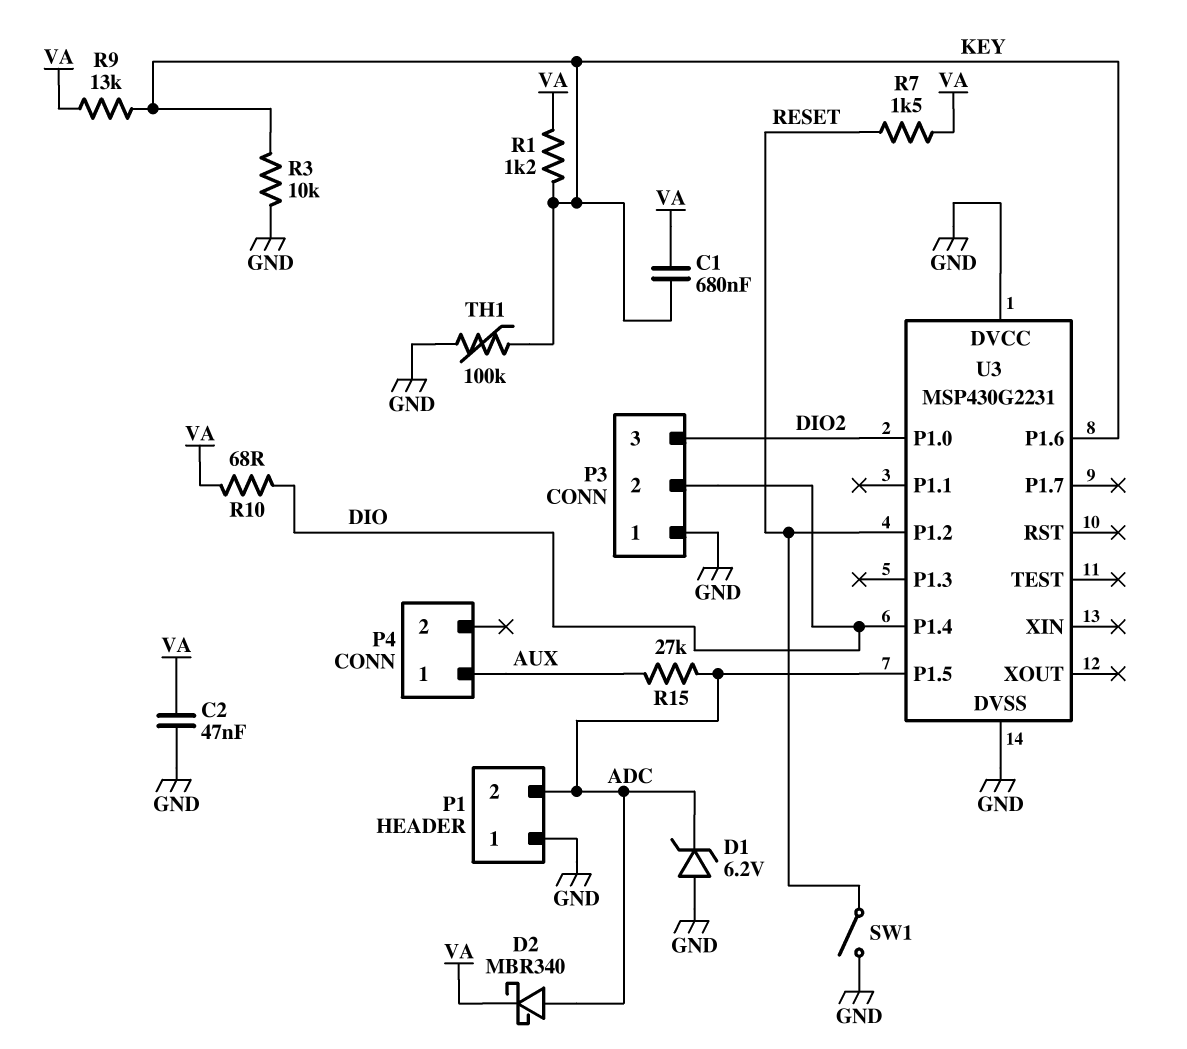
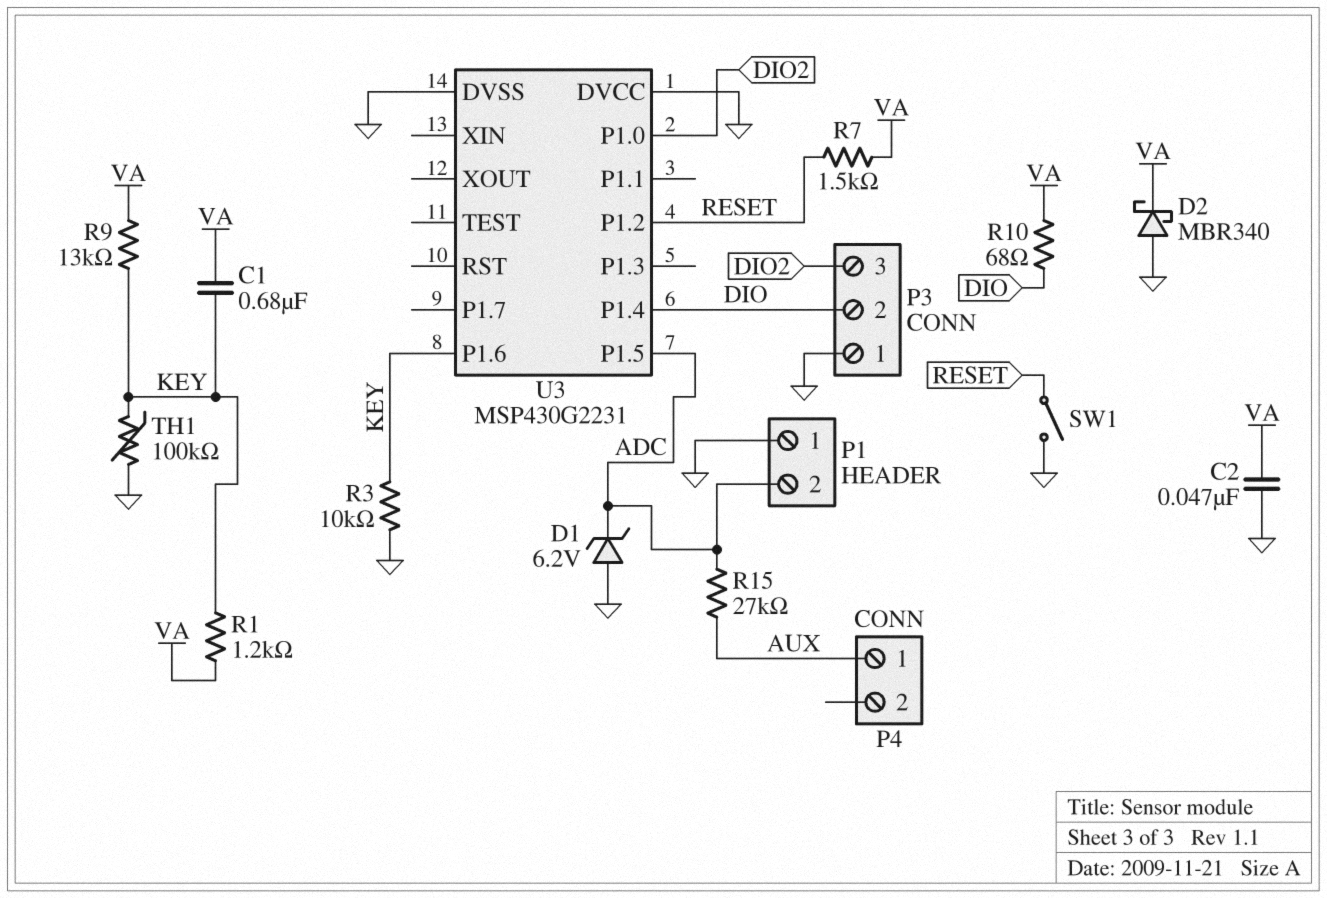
D2: schottky MBR340 (A ADC, K VA) -> schottky MBR340 (A GND, K VA)

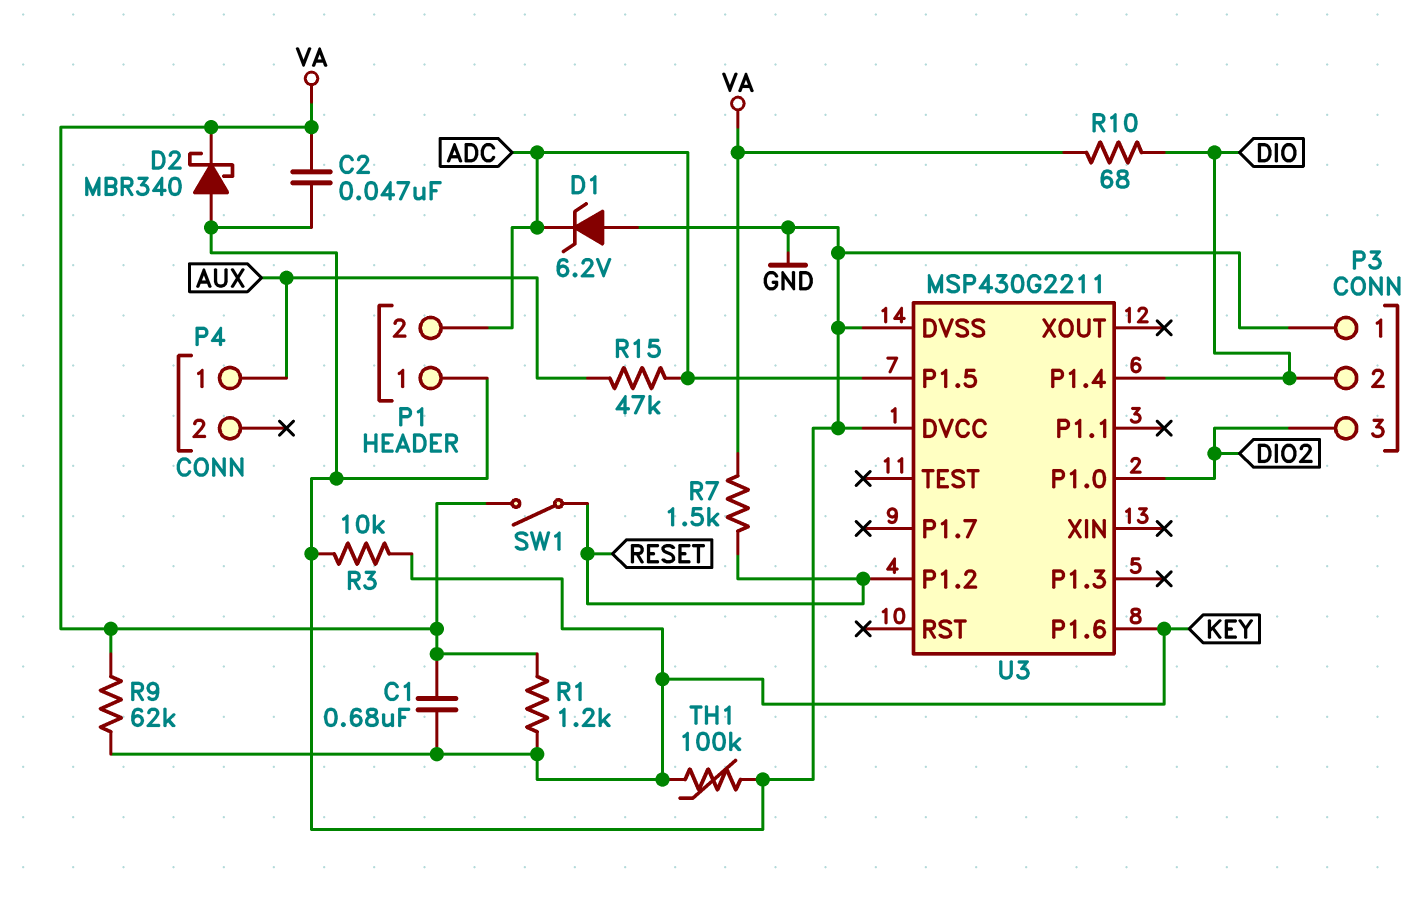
R9: 13k (KEY, VA) -> 62k (KEY, VA)
R15: 27k (ADC, AUX) -> 47k (ADC, AUX)
SW1: switch (GND, RESET) -> switch (RESET, VA)
U3: MSP430G2231 -> MSP430G2211

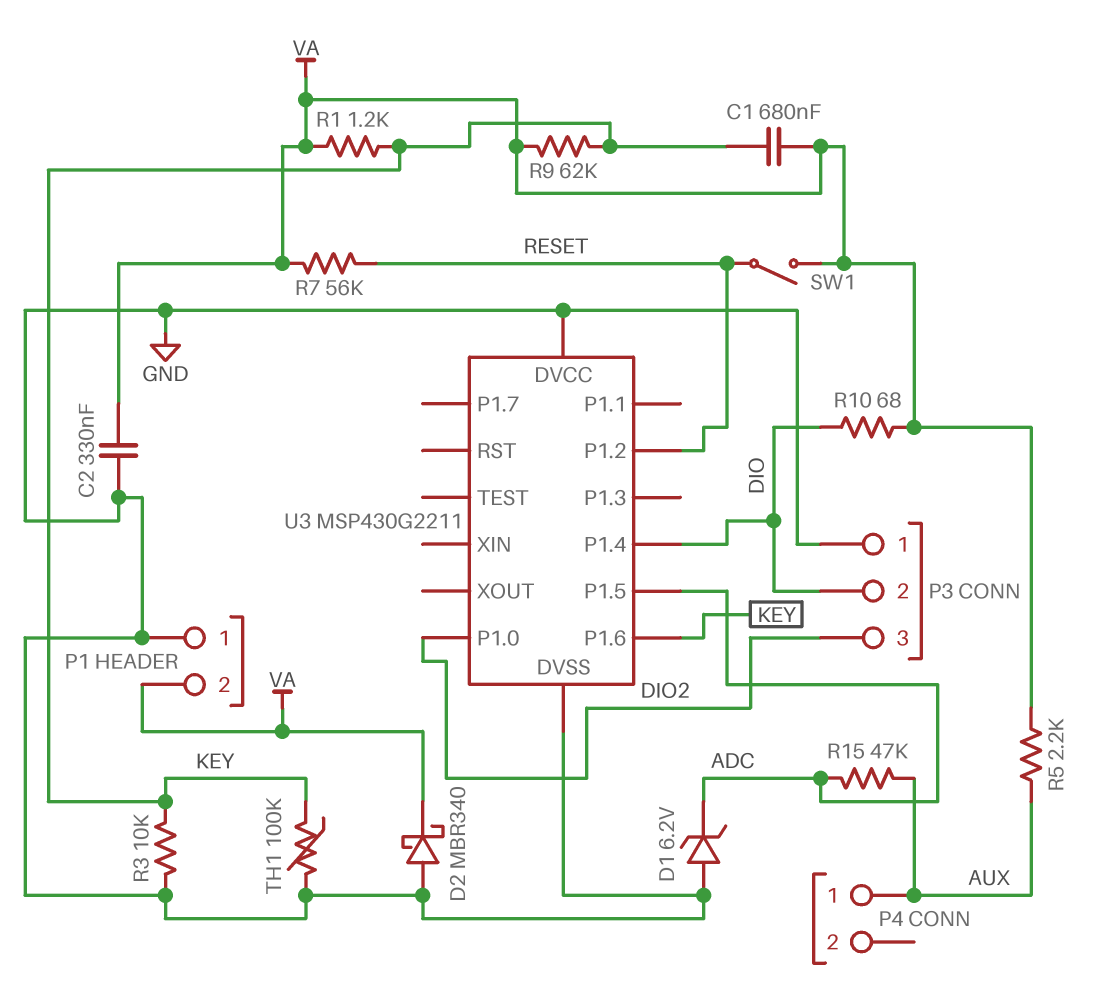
C2: 47nF (GND, VA) -> 330nF (GND, VA)
P1 pin 2: ADC -> VA
R5: none -> 2.2k (AUX, VA)
R7: 1.5k (RESET, VA) -> 56k (RESET, VA)

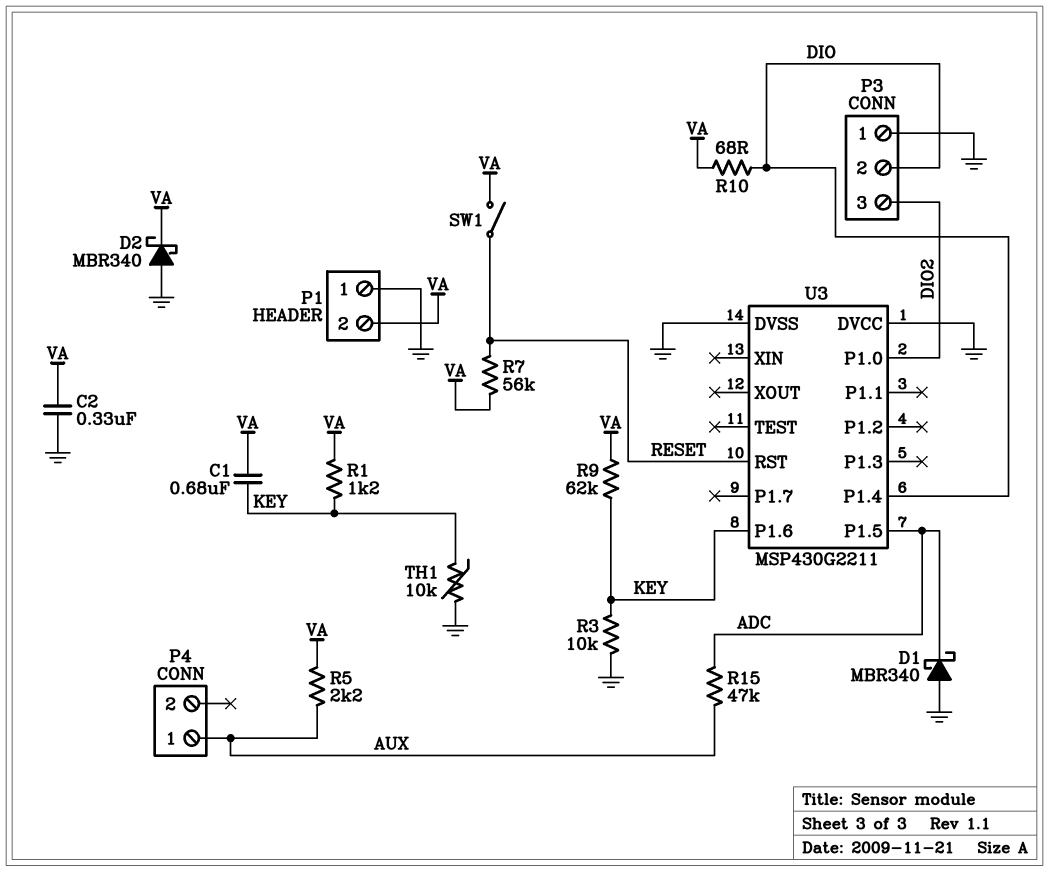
D1: zener 6.2V (A GND, K ADC) -> schottky MBR340 (A GND, K ADC)
TH1: 100k (GND, KEY) -> 10k (GND, KEY)
U3 pin P1.2: RESET -> none
U3 pin RST: none -> RESET

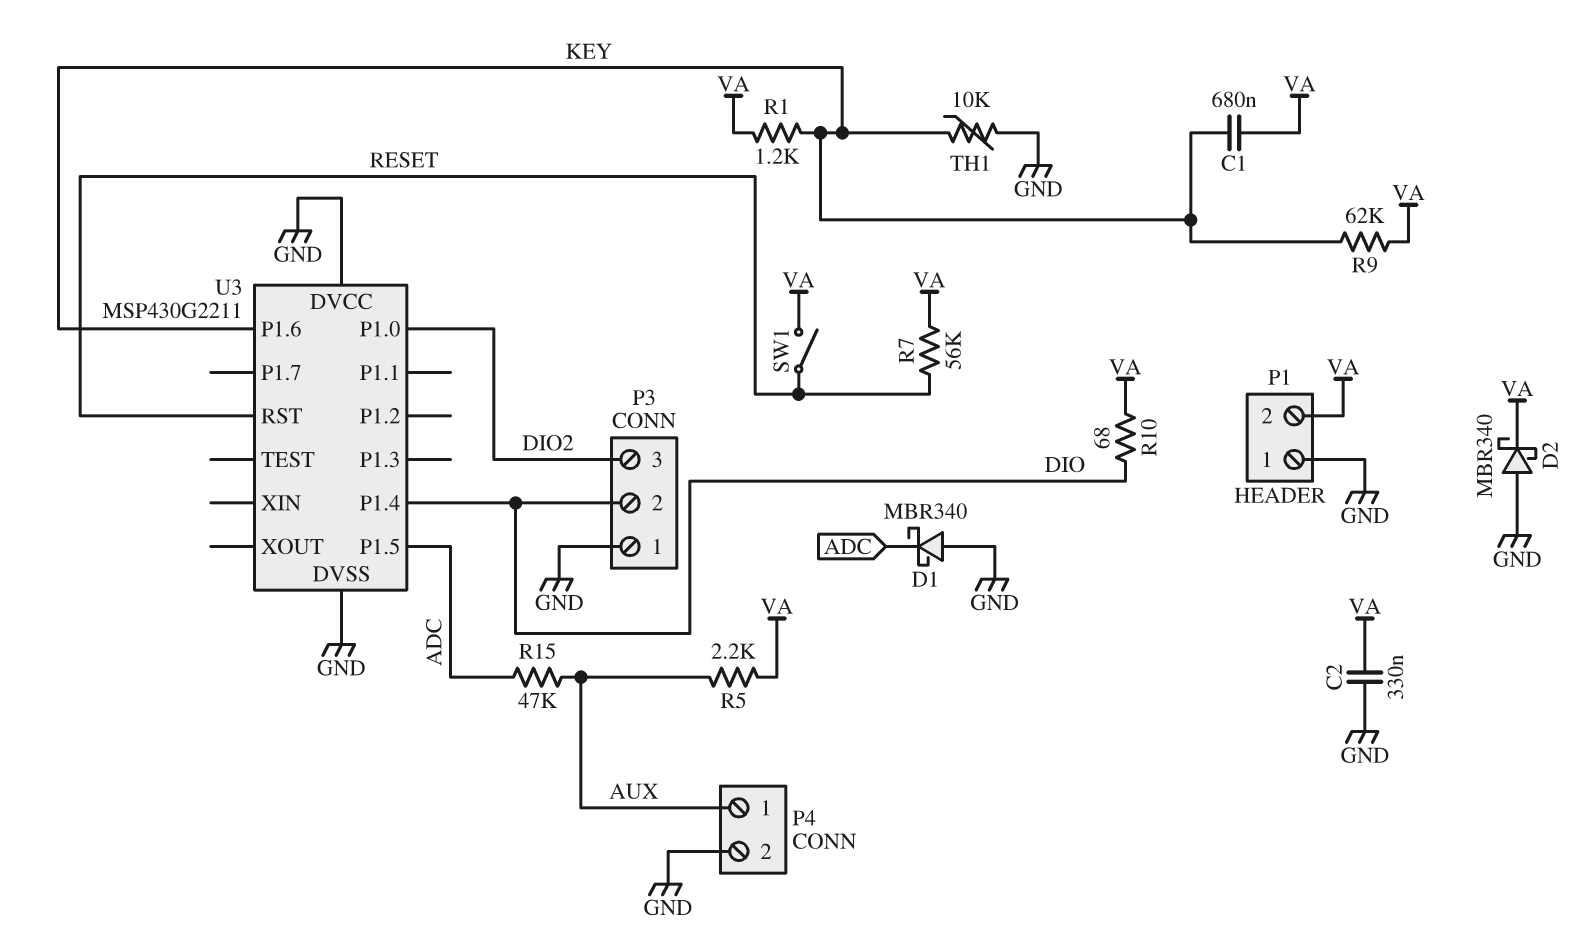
P4 pin 2: none -> GND
R3: 10k (GND, KEY) -> none

